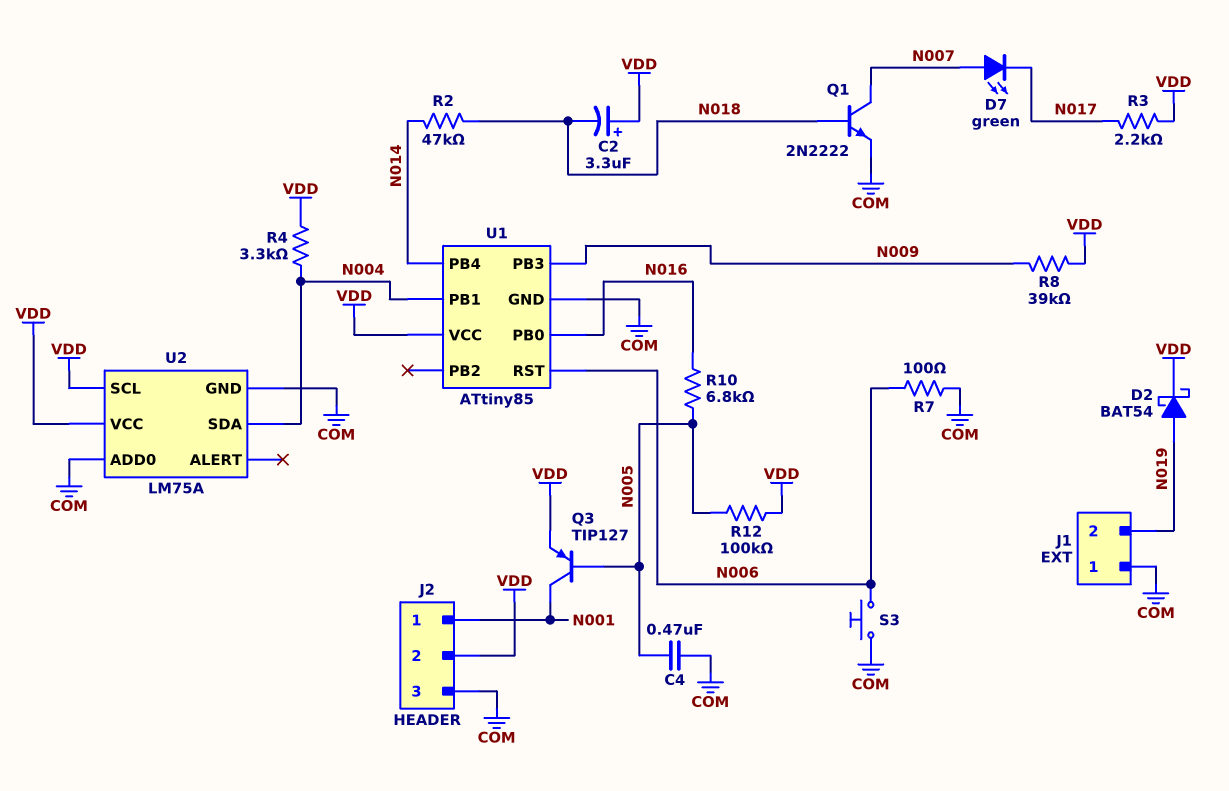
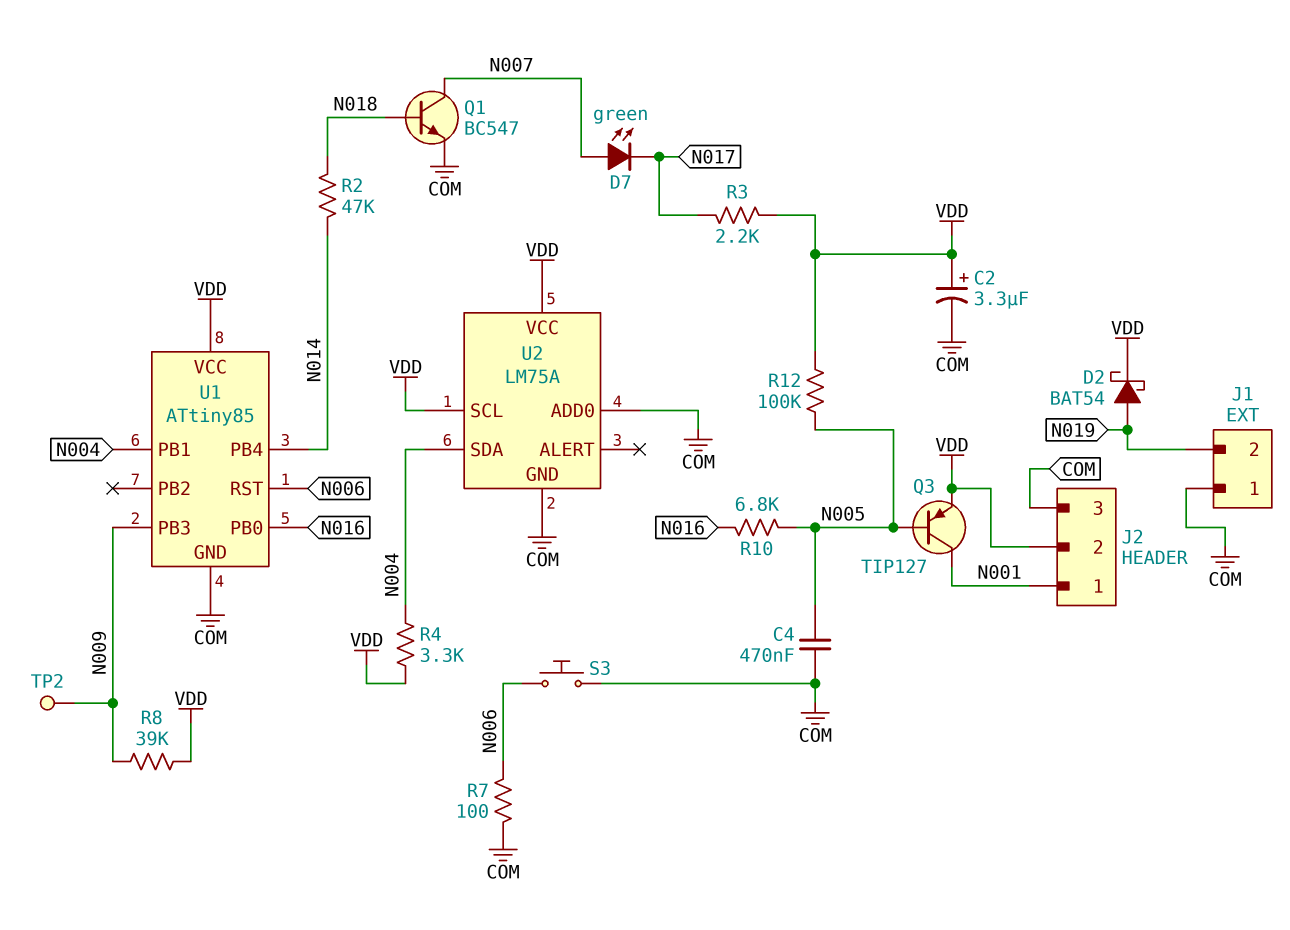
C2: 3.3uF (plus VDD, minus N018) -> 3.3uF (plus VDD, minus COM)
Q1: NPN 2N2222 (B N018, C N007, E COM) -> NPN BC547 (B N018, C N007, E COM)
TP2: none -> test point (N009)

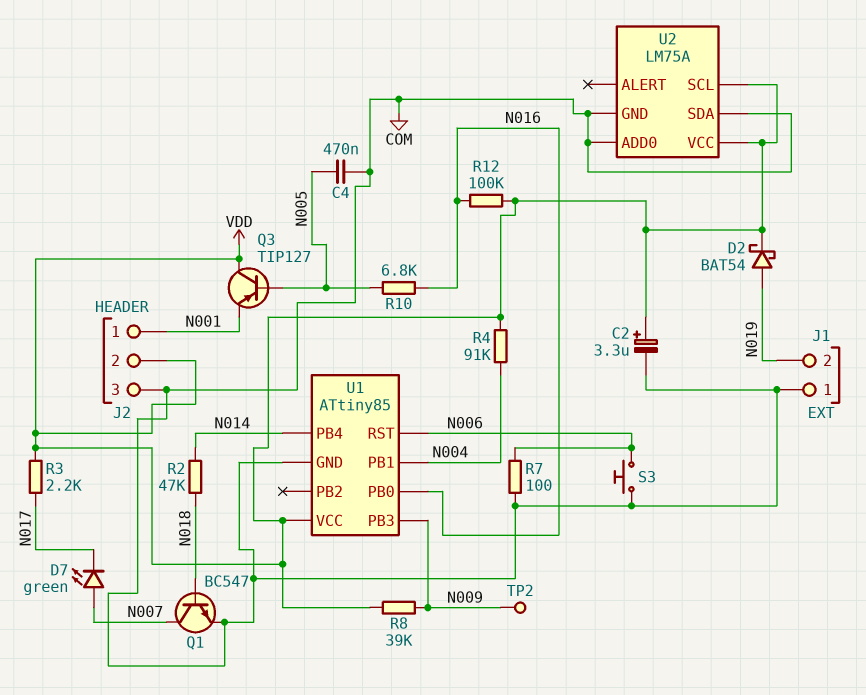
Q3: PNP TIP127 (B N005, C N001, E VDD) -> PNP TIP127 (B N005, C VDD, E N001)
R4: 3.3k (N004, VDD) -> 91k (N004, VDD)
R12: 100k (N005, VDD) -> 100k (N016, VDD)
U2 pin SDA: N004 -> COM

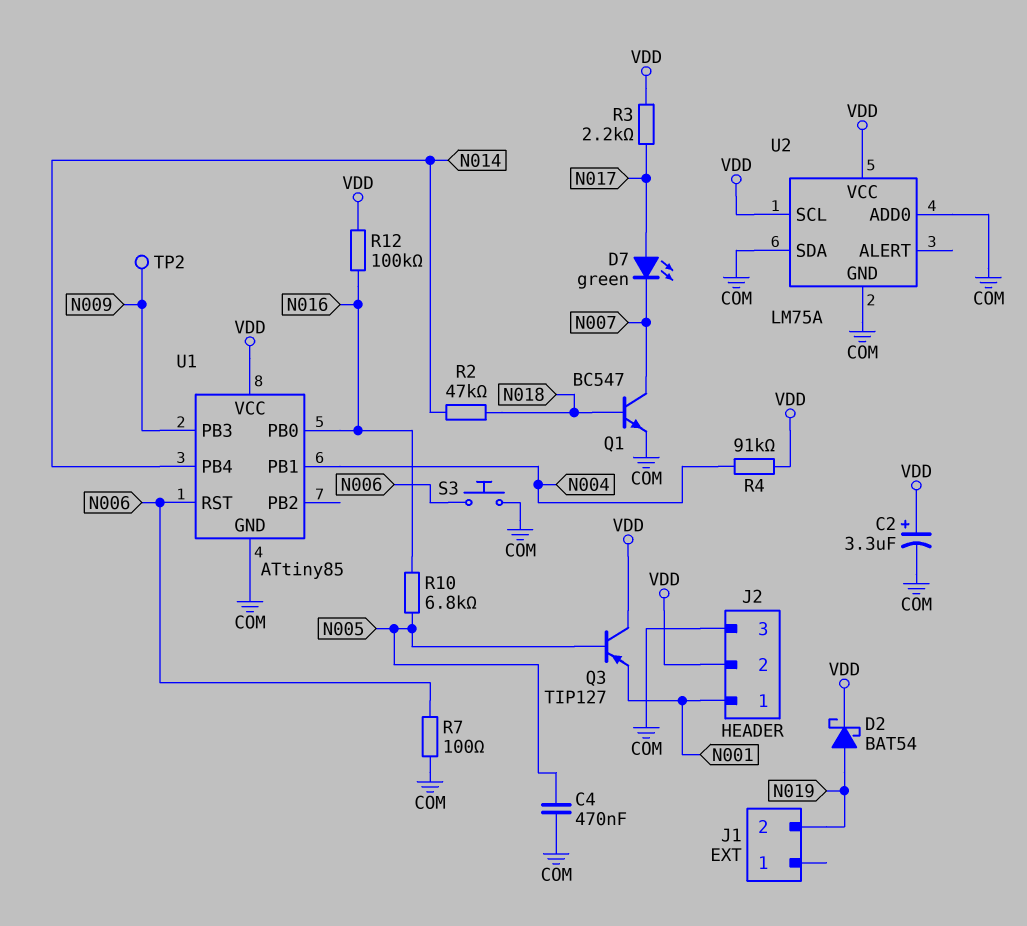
D7: LED green (A N007, K N017) -> LED green (A N017, K N007)
J1 pin 1: COM -> none
R8: 39k (N009, VDD) -> none

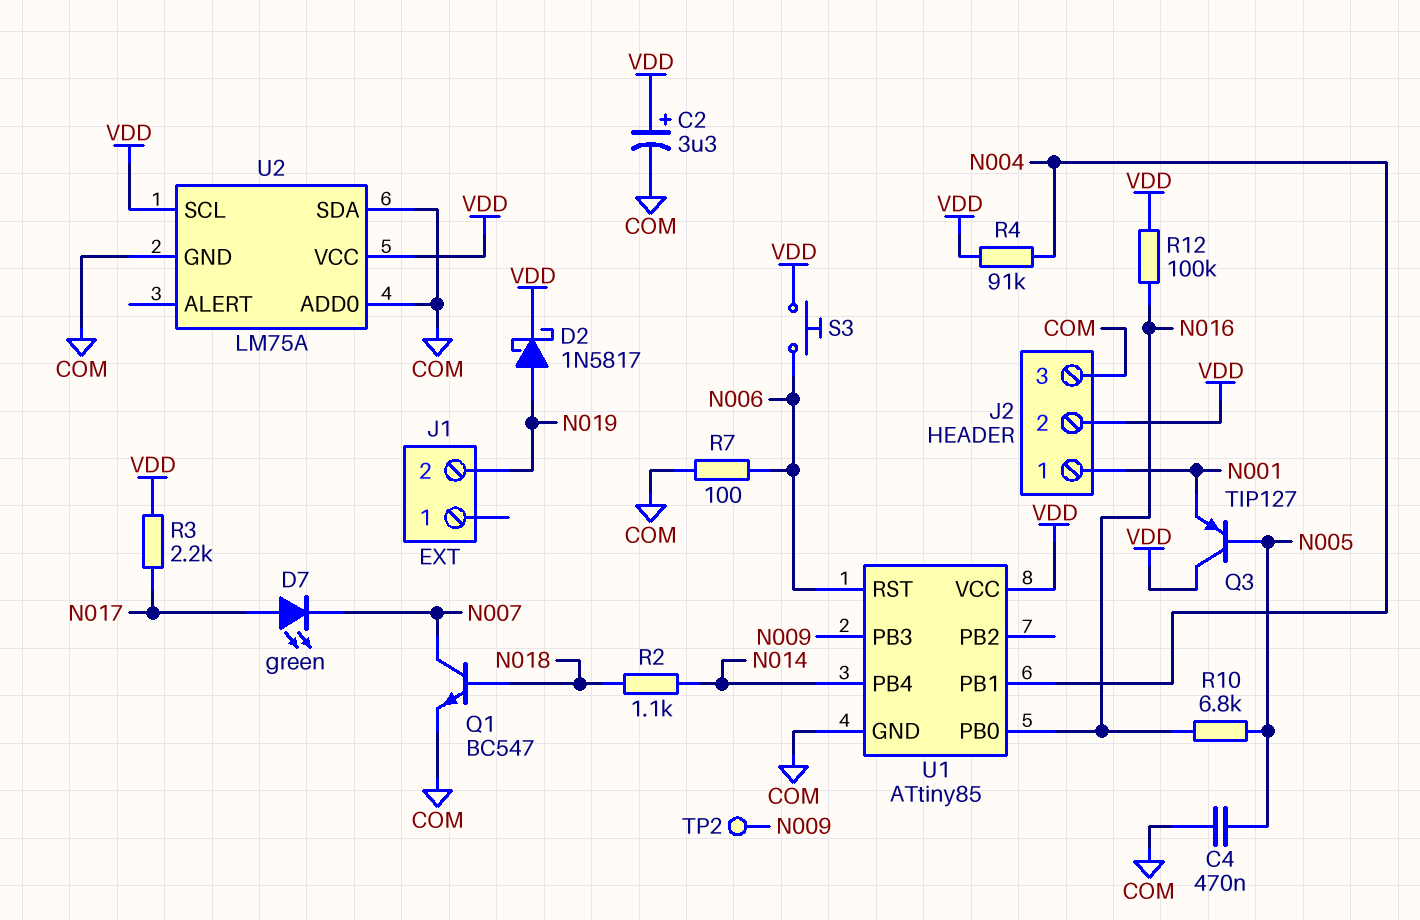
D2: schottky BAT54 (A N019, K VDD) -> schottky 1N5817 (A N019, K VDD)
R2: 47k (N014, N018) -> 1.1k (N014, N018)
S3: button (COM, N006) -> button (N006, VDD)

